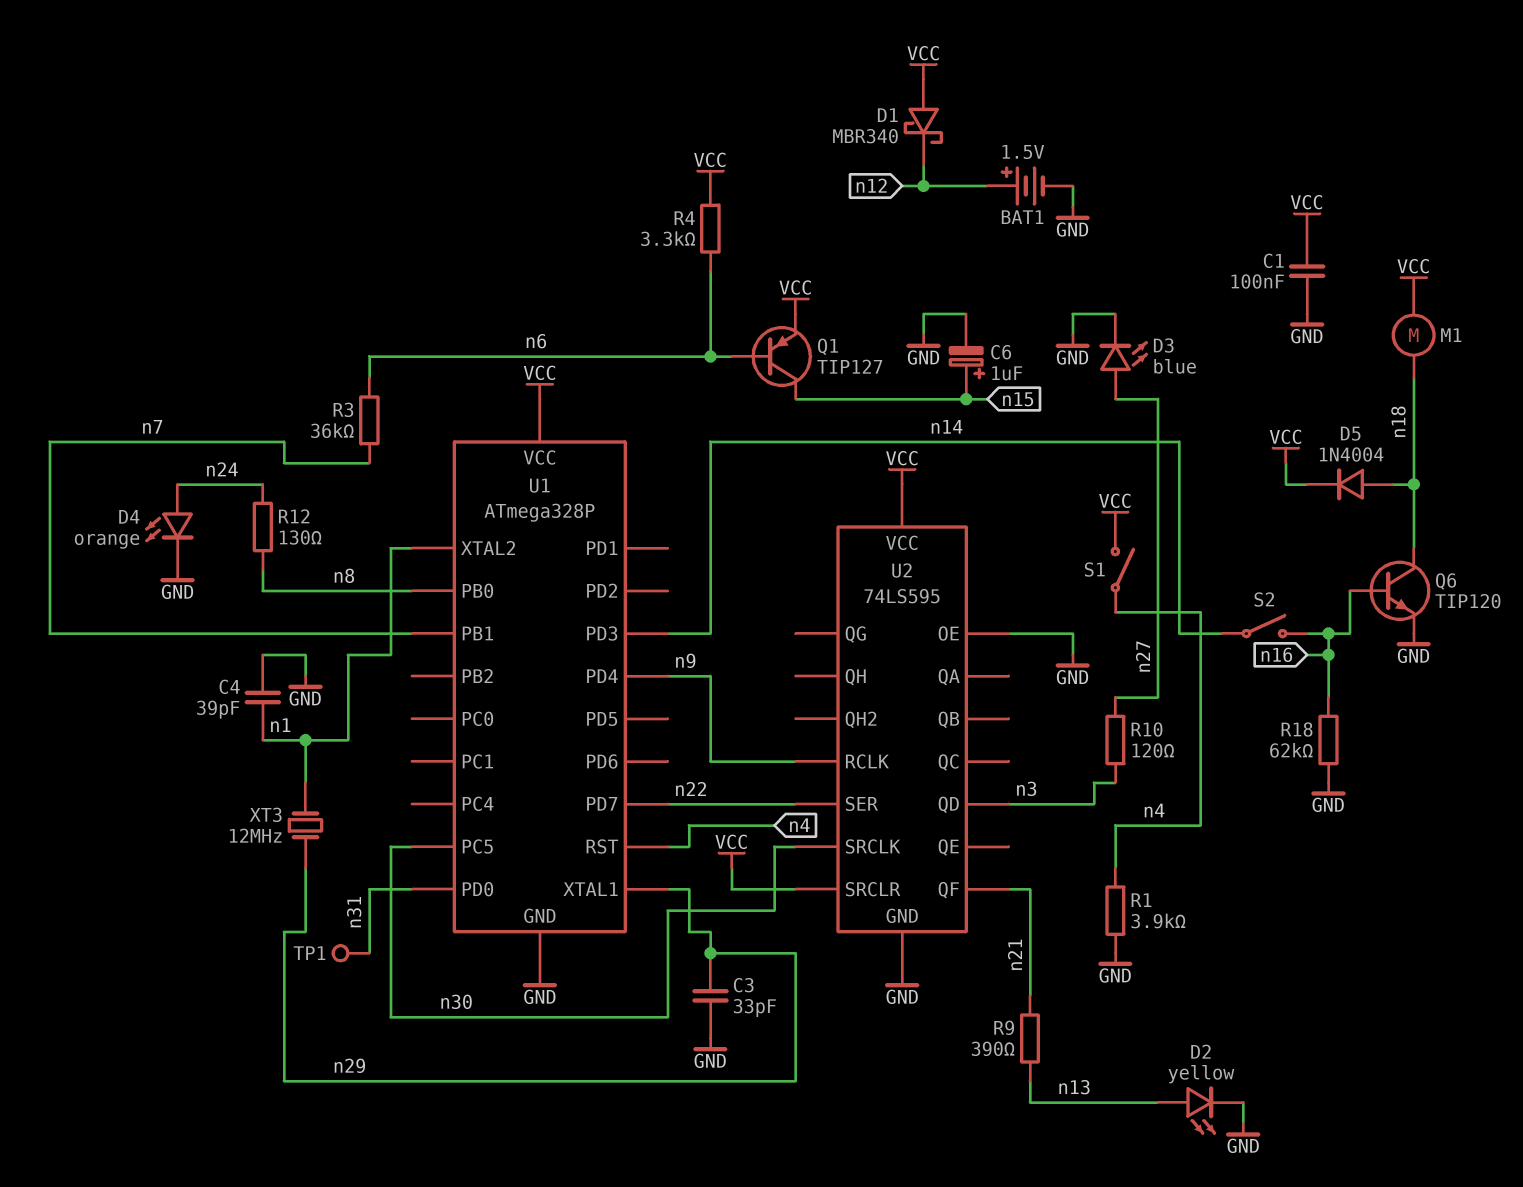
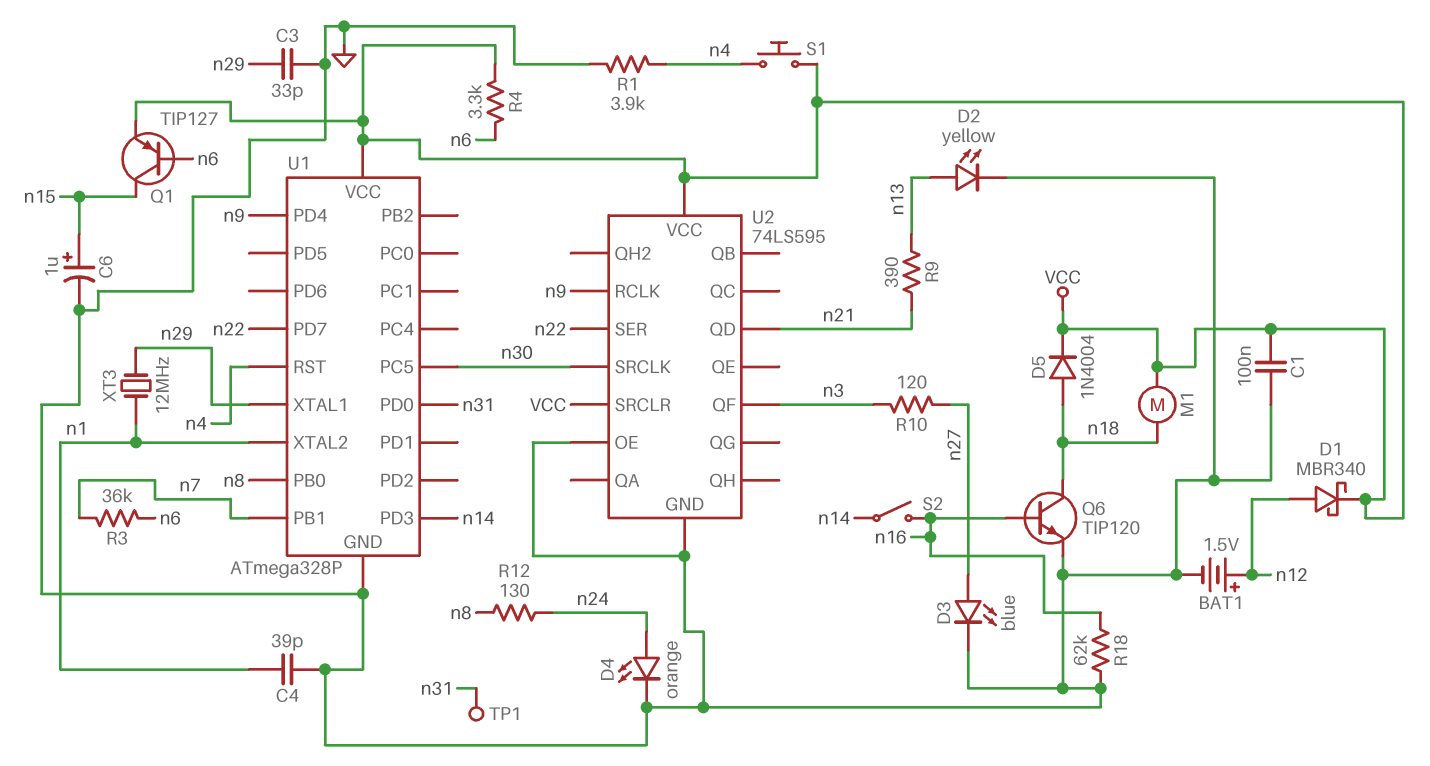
D1: schottky MBR340 (A VCC, K n12) -> schottky MBR340 (A n12, K VCC)
S1: switch (VCC, n4) -> button (VCC, n4)
U2 pin QD: n3 -> n21
U2 pin QF: n21 -> n3

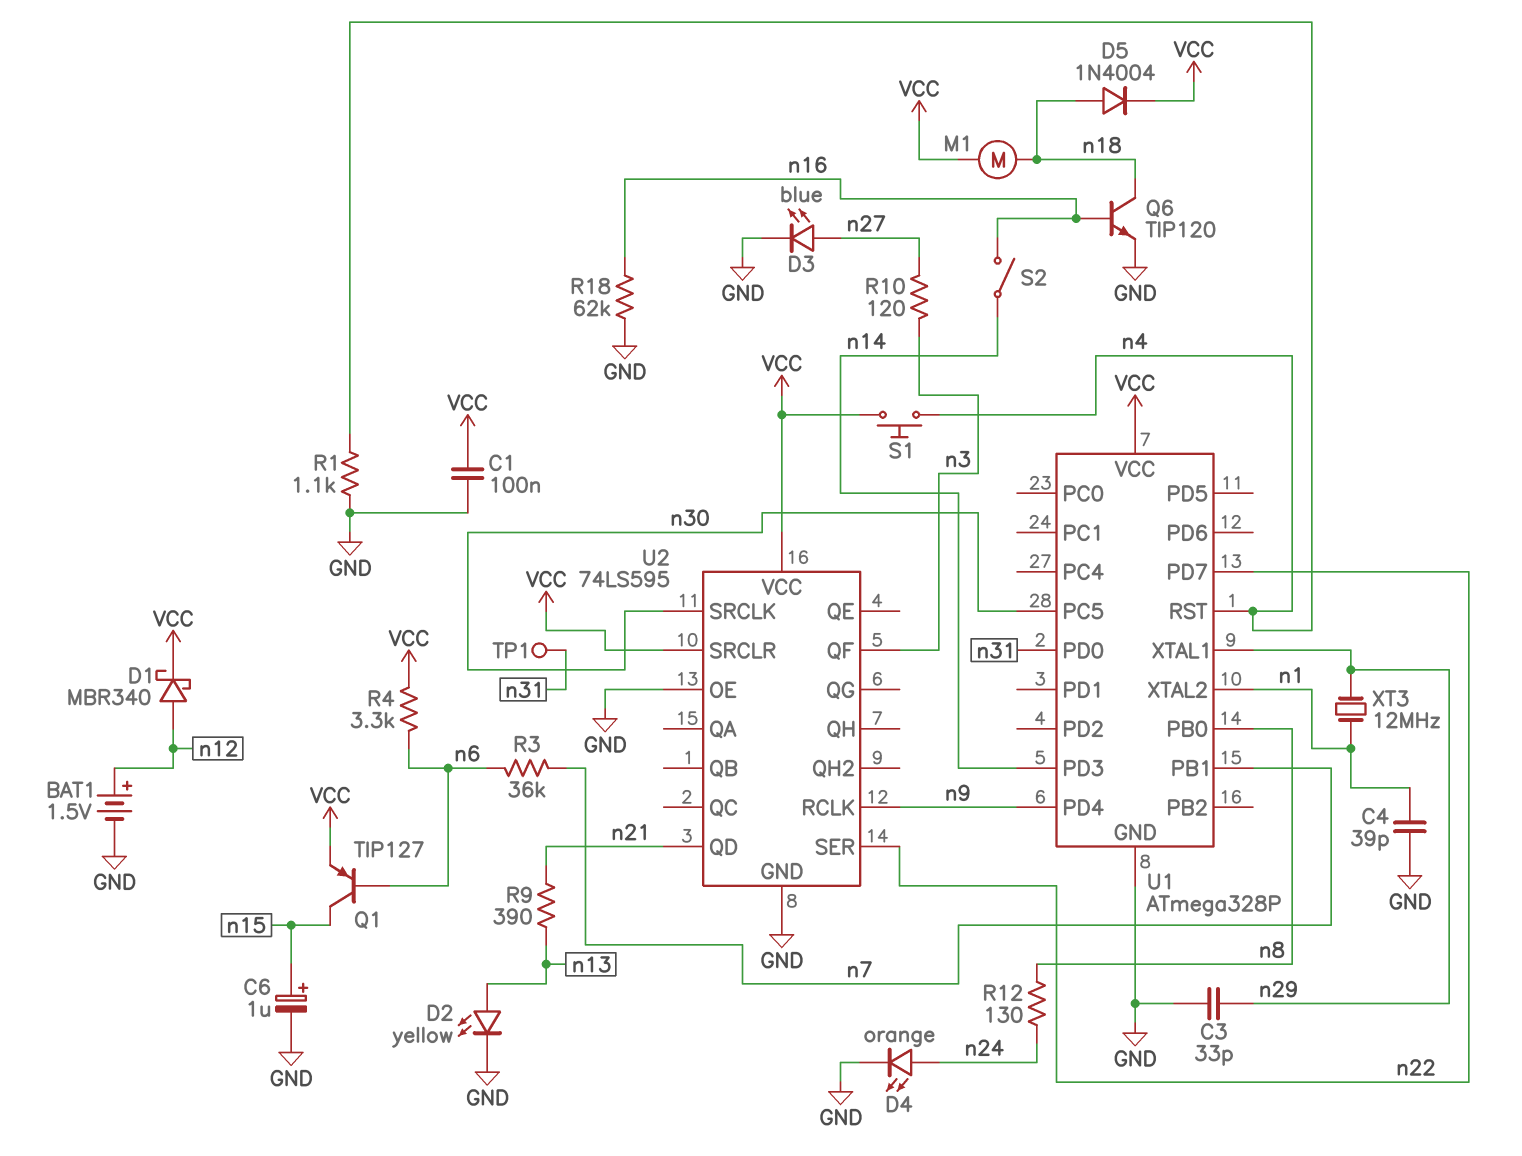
R1: 3.9k (GND, n4) -> 1.1k (GND, n4)

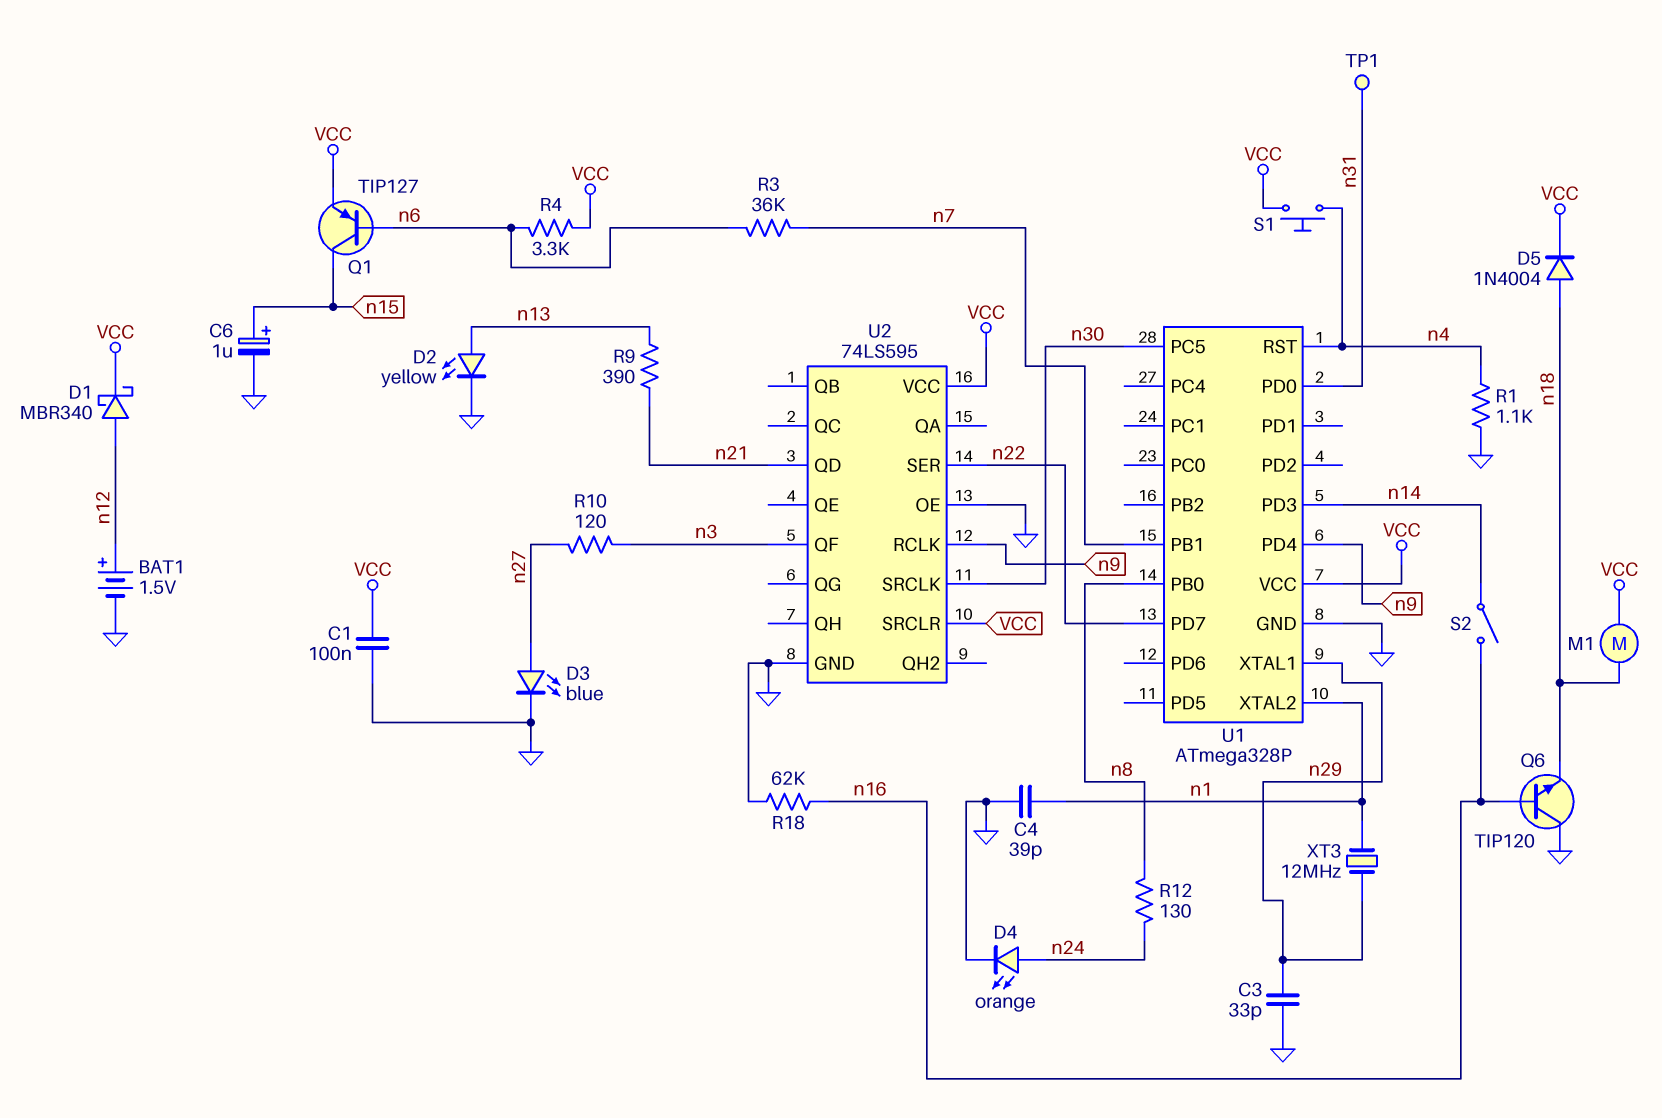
Q6: NPN TIP120 (B n16, C n18, E GND) -> NPN TIP120 (B n16, C GND, E n18)

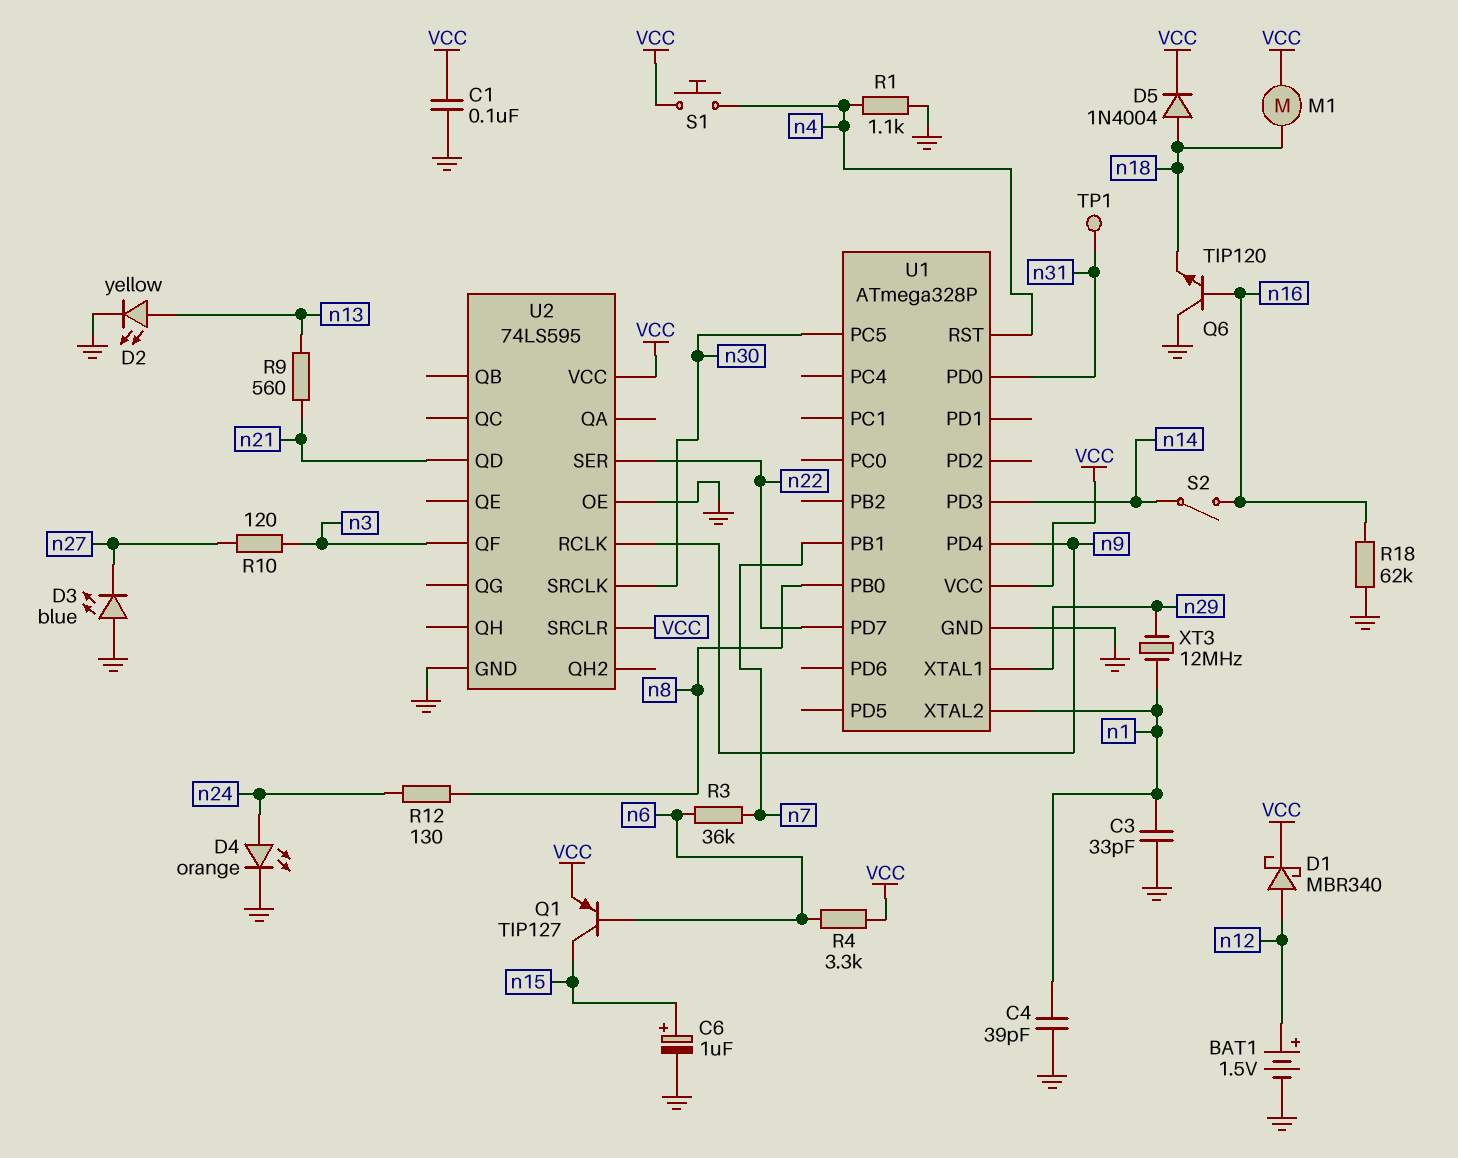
C3: 33pF (GND, n29) -> 33pF (GND, n1)
D3: LED blue (A n27, K GND) -> LED blue (A GND, K n27)
R9: 390 (n13, n21) -> 560 (n13, n21)

